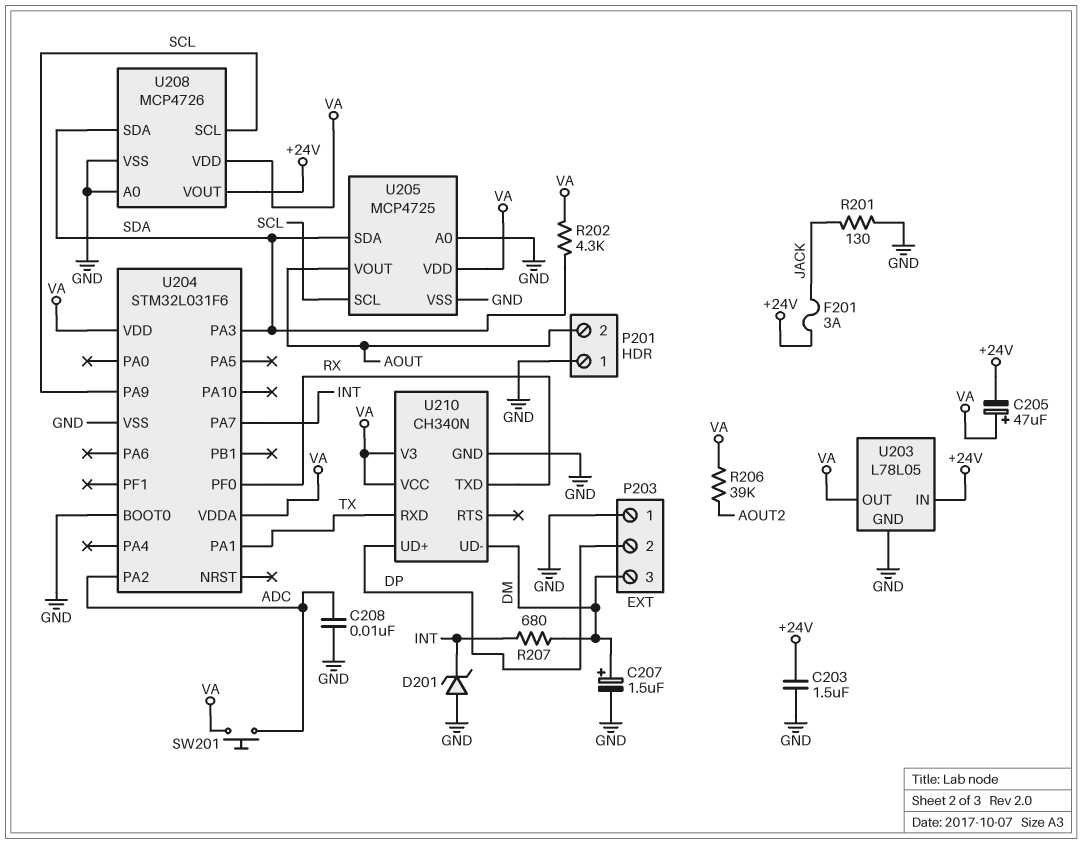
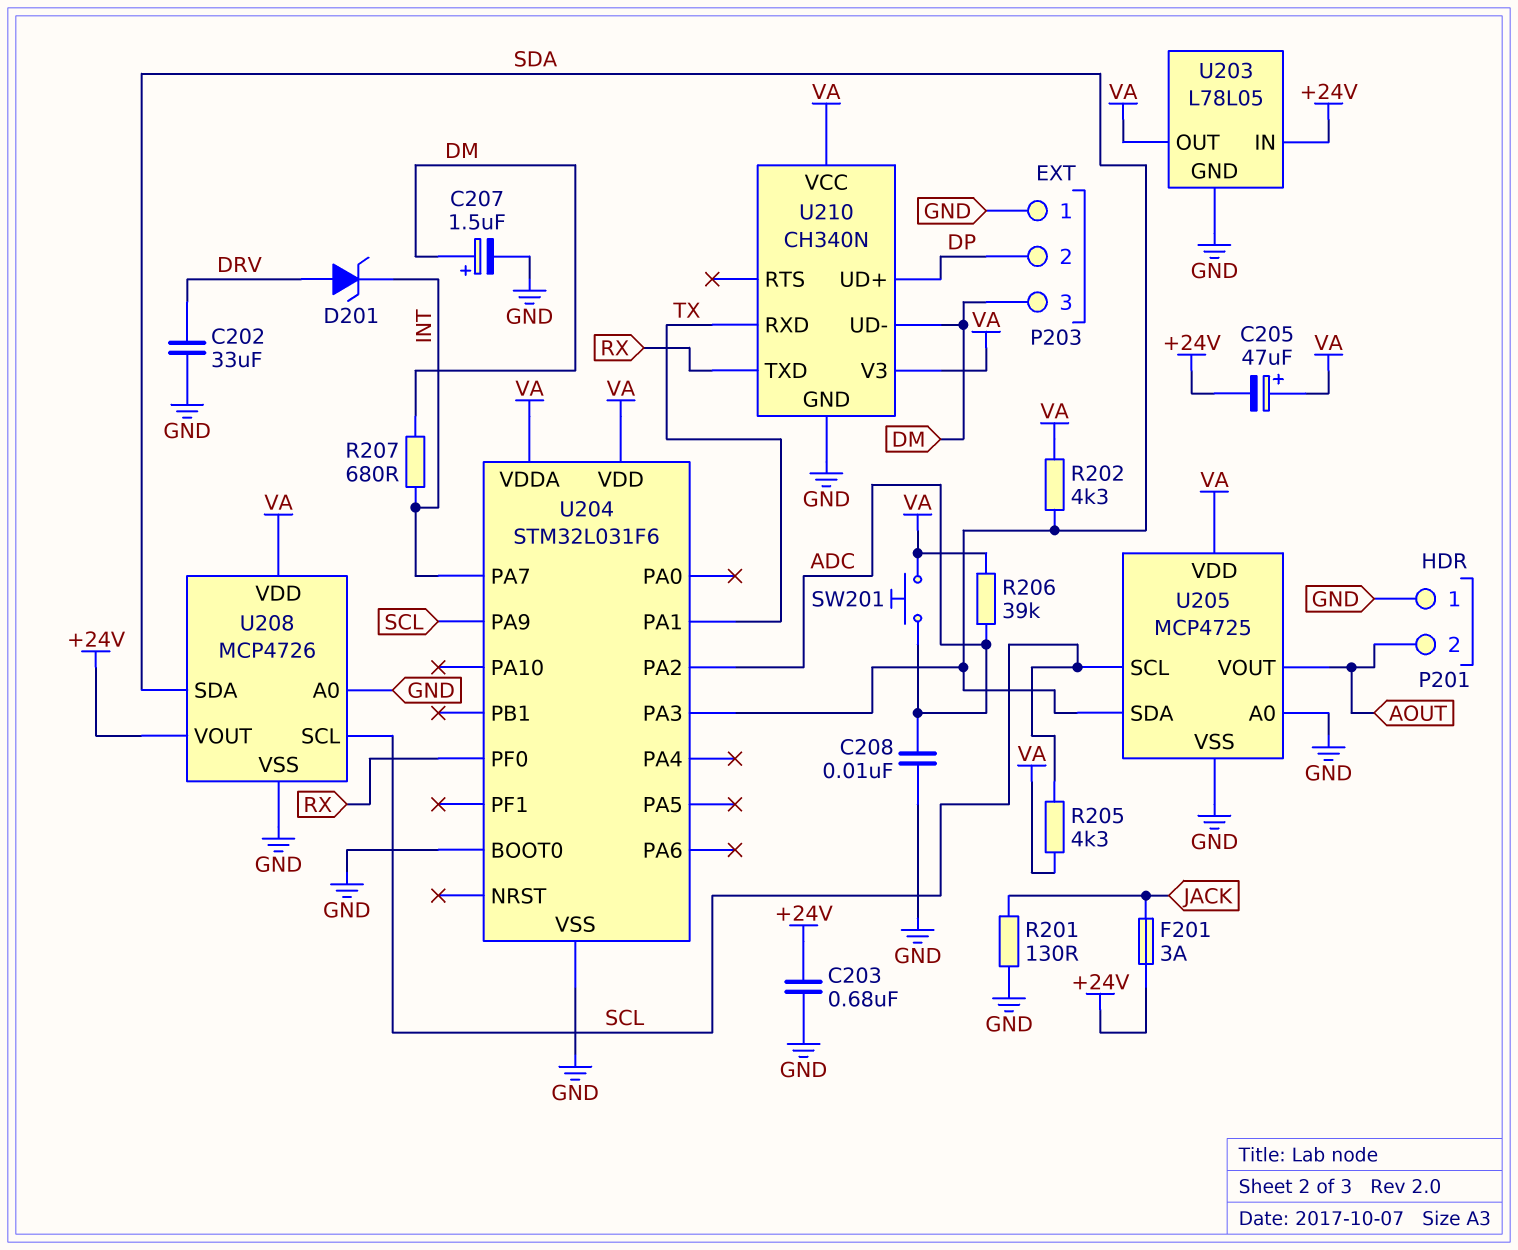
C202: none -> 33uF (DRV, GND)
C203: 1.5uF (+24V, GND) -> 680nF (+24V, GND)
D201: zener (A GND, K INT) -> zener (A DRV, K INT)
R205: none -> 4.3k (SCL, VA)
R206: 39k (AOUT2, VA) -> 39k (ADC, VA)

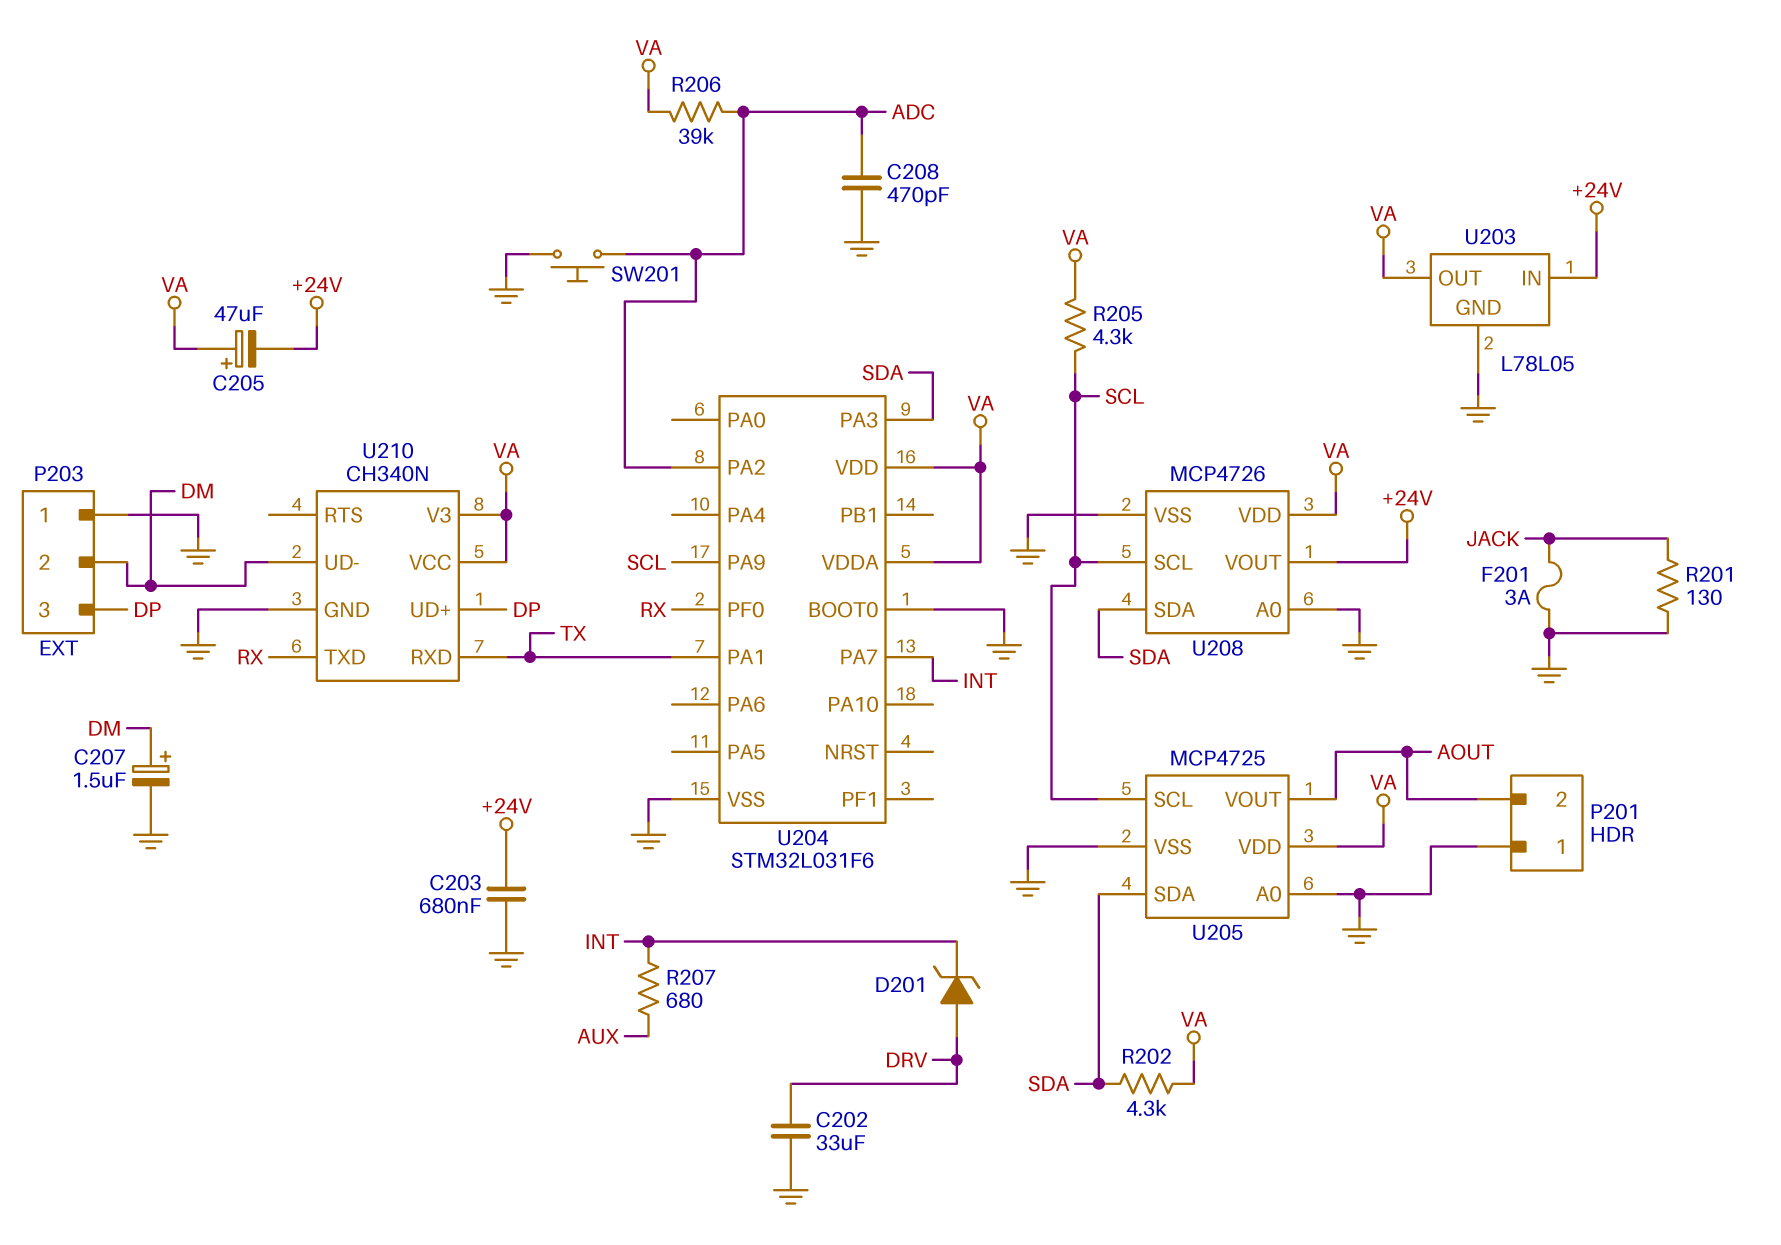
C208: 10nF (ADC, GND) -> 470pF (ADC, GND)
F201: 3A (+24V, JACK) -> 3A (GND, JACK)
P203 pin 2: DP -> DM
P203 pin 3: DM -> DP
R207: 680 (DM, INT) -> 680 (AUX, INT)
SW201: button (ADC, VA) -> button (ADC, GND)

